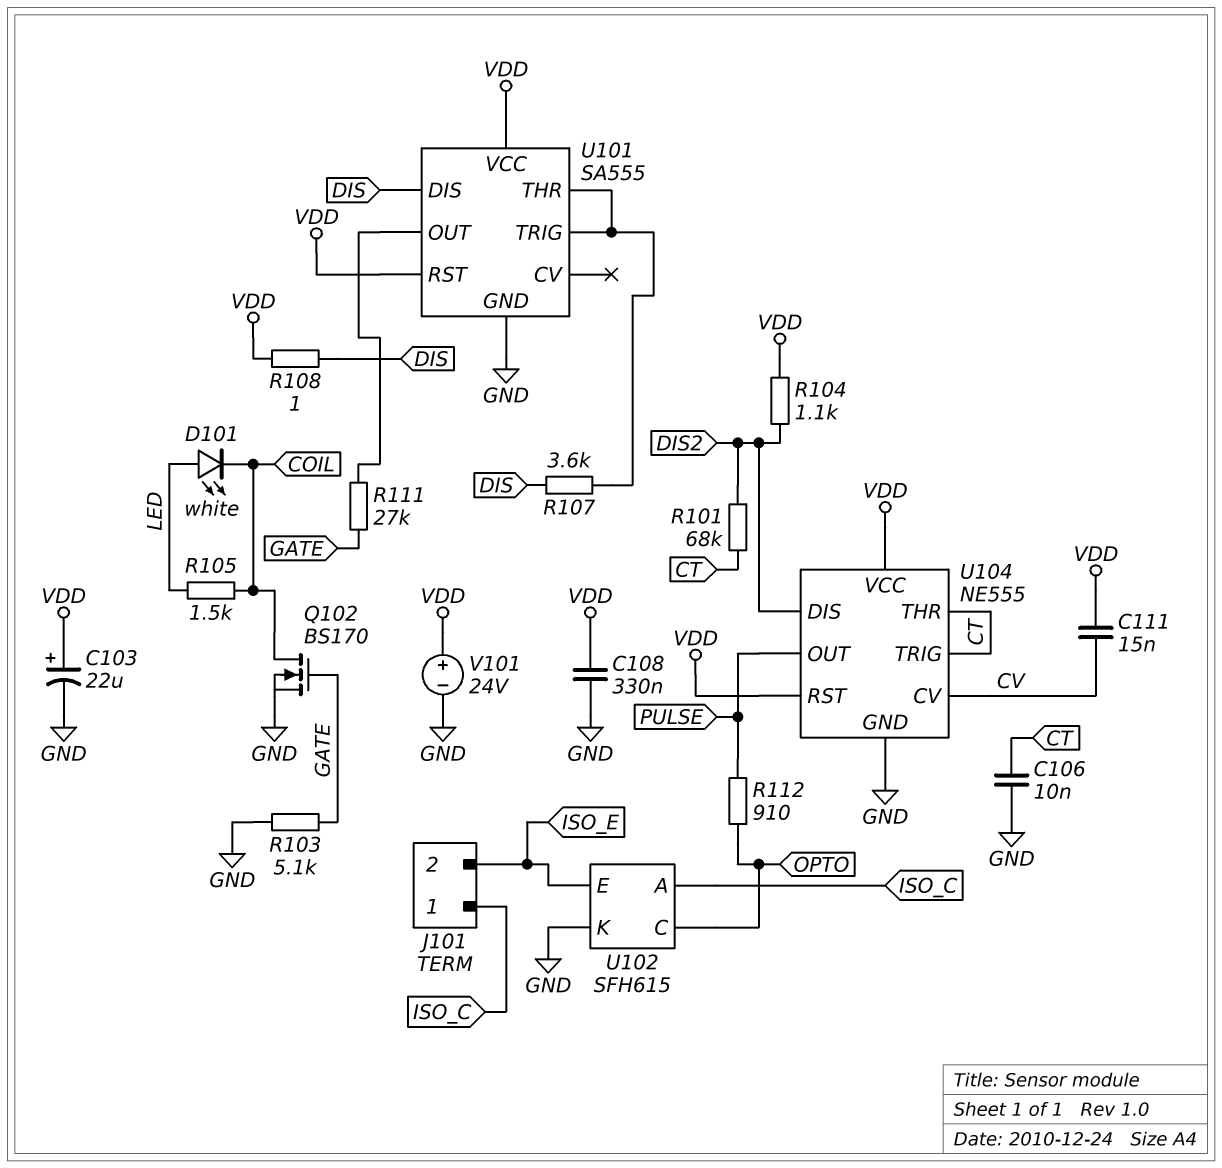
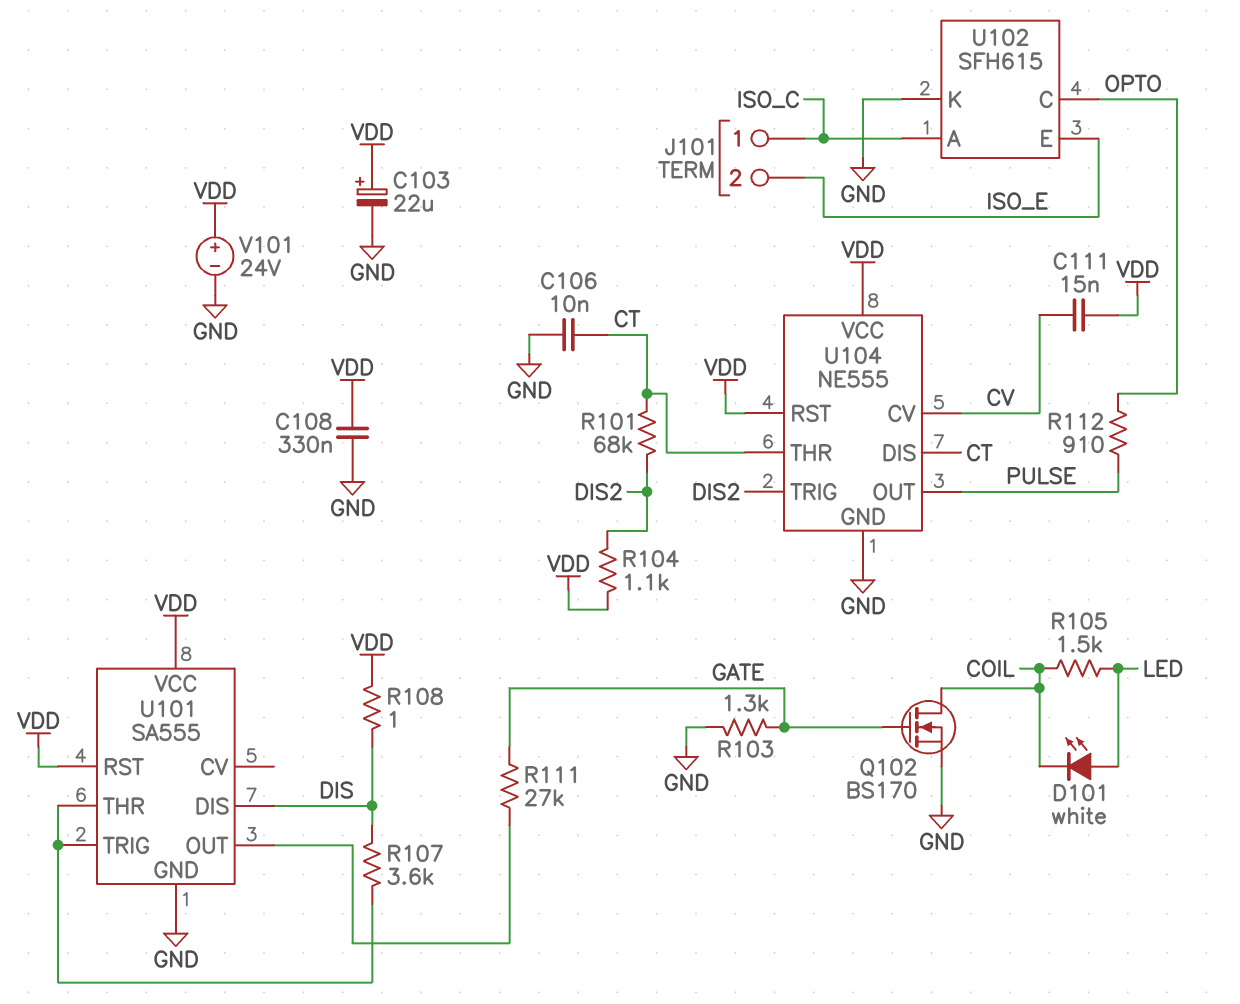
R103: 5.1k (GATE, GND) -> 1.3k (GATE, GND)
U104 pin DIS: DIS2 -> CT
U104 pin TRIG: CT -> DIS2

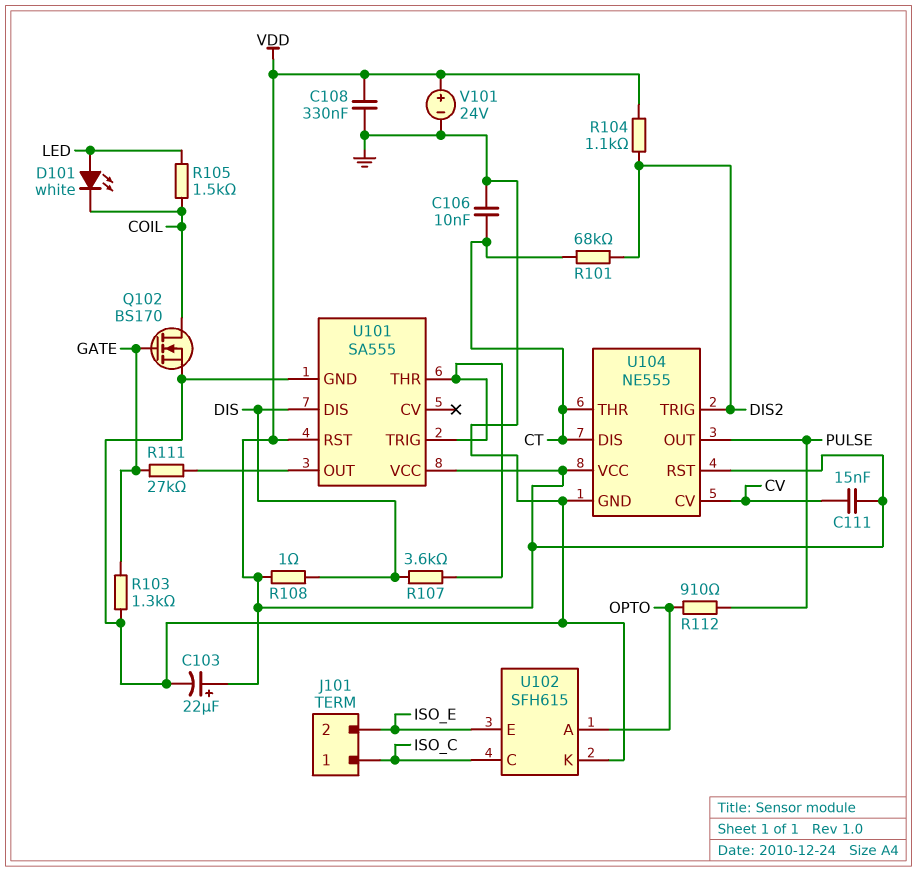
U102 pin A: ISO_C -> OPTO
U102 pin C: OPTO -> ISO_C

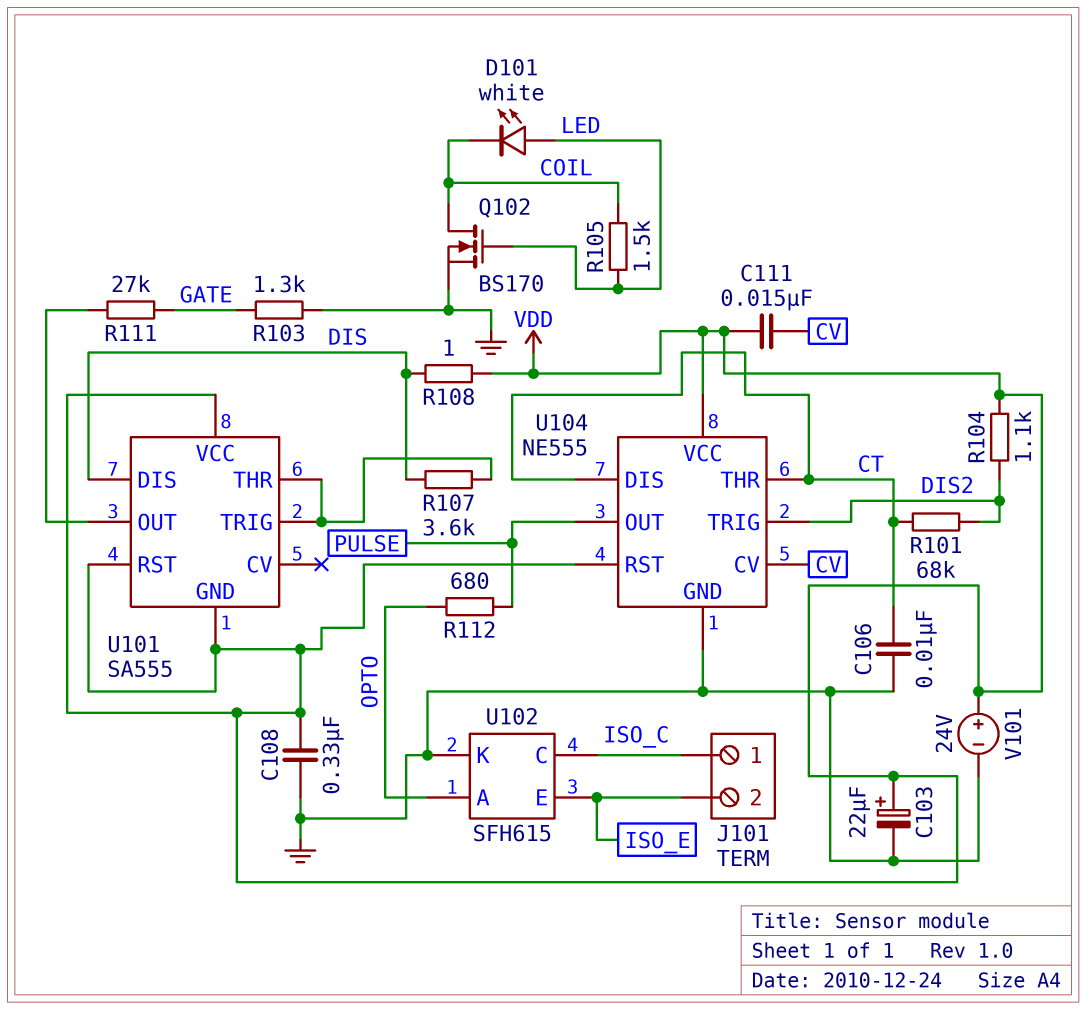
Q102: NMOS BS170 (G GATE, D COIL, S GND) -> NMOS BS170 (G LED, D COIL, S GND)
R112: 910 (OPTO, PULSE) -> 680 (OPTO, PULSE)
U101 pin GND: GND -> VDD

